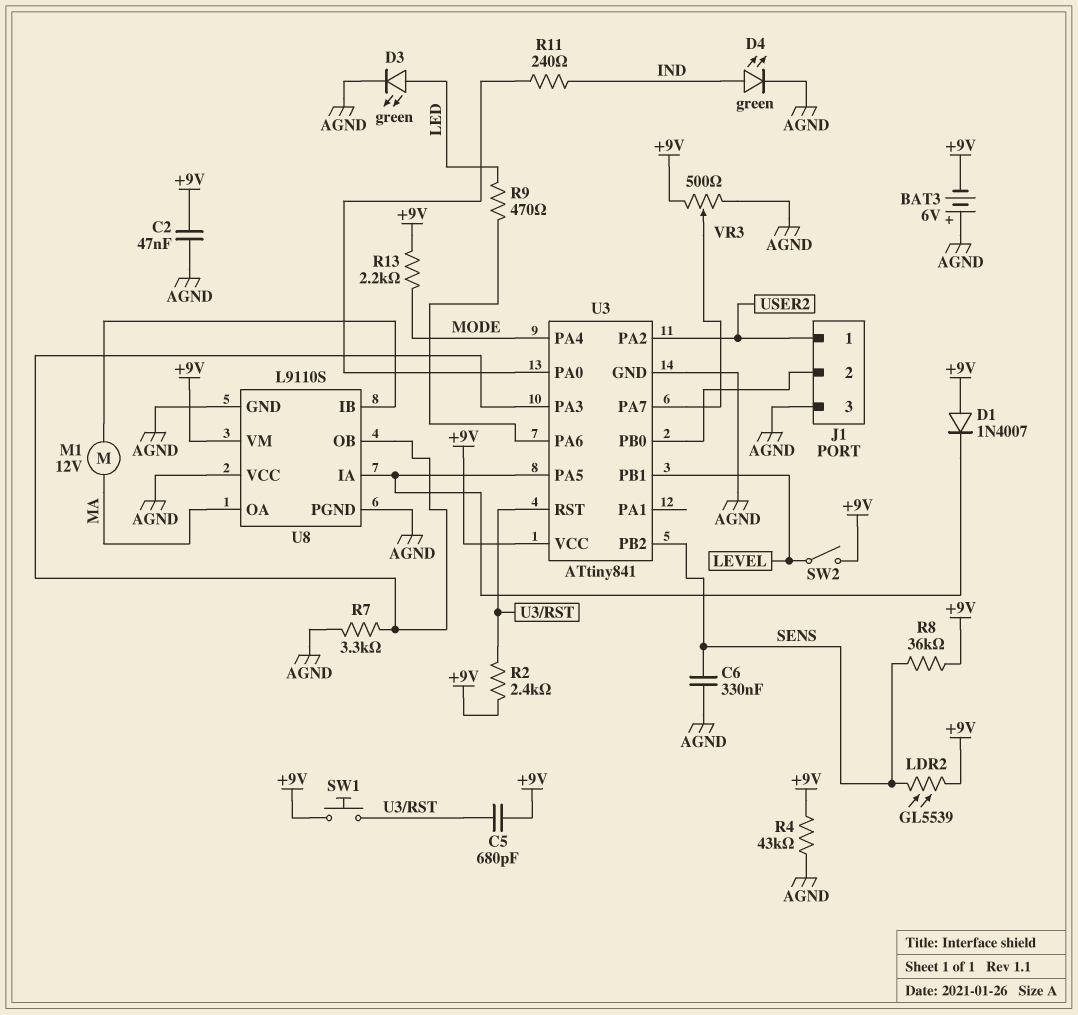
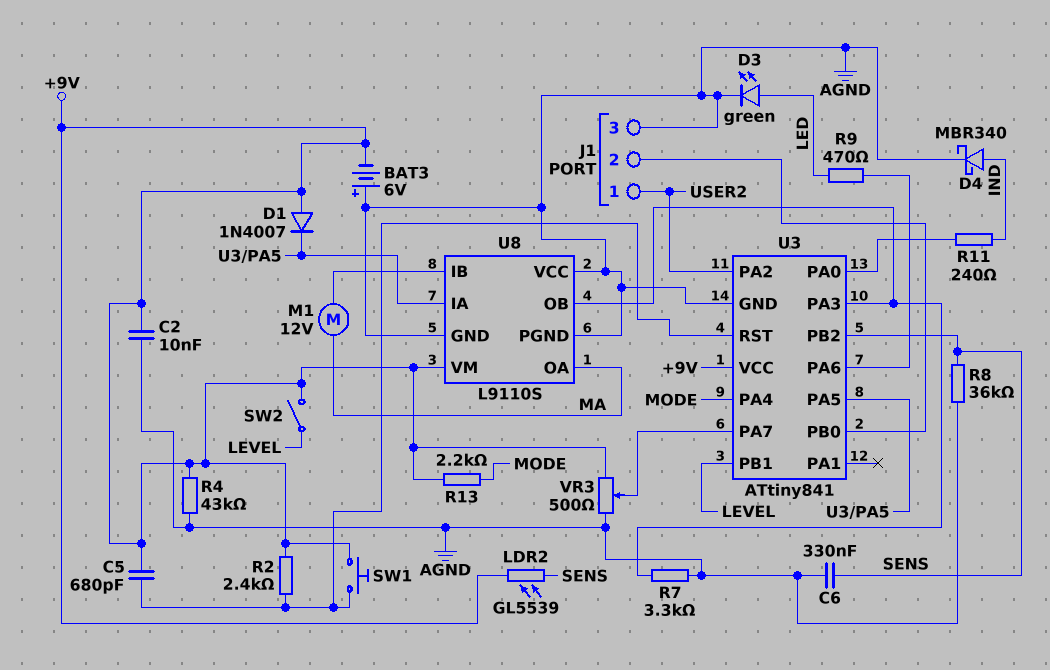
C2: 47nF (+9V, AGND) -> 10nF (+9V, AGND)
D4: LED green (A IND, K AGND) -> schottky MBR340 (A IND, K AGND)
R8: 36k (+9V, SENS) -> 36k (AGND, SENS)

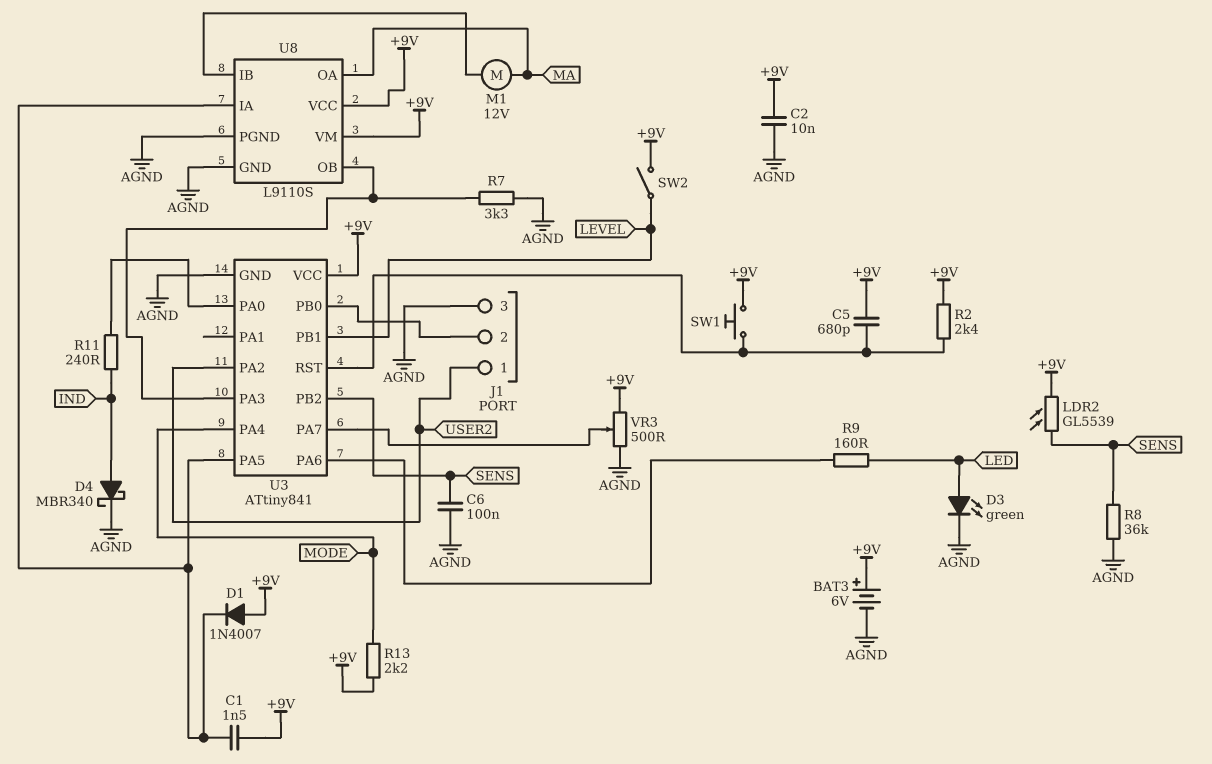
BAT3: 6V (plus AGND, minus +9V) -> 6V (plus +9V, minus AGND)
C1: none -> 1.5nF (+9V, U3/PA5)
C6: 330nF (AGND, SENS) -> 100nF (AGND, SENS)
R4: 43k (+9V, AGND) -> none
R9: 470 (LED, U3/PA6) -> 160 (LED, U3/PA6)
U8 pin VCC: AGND -> +9V

